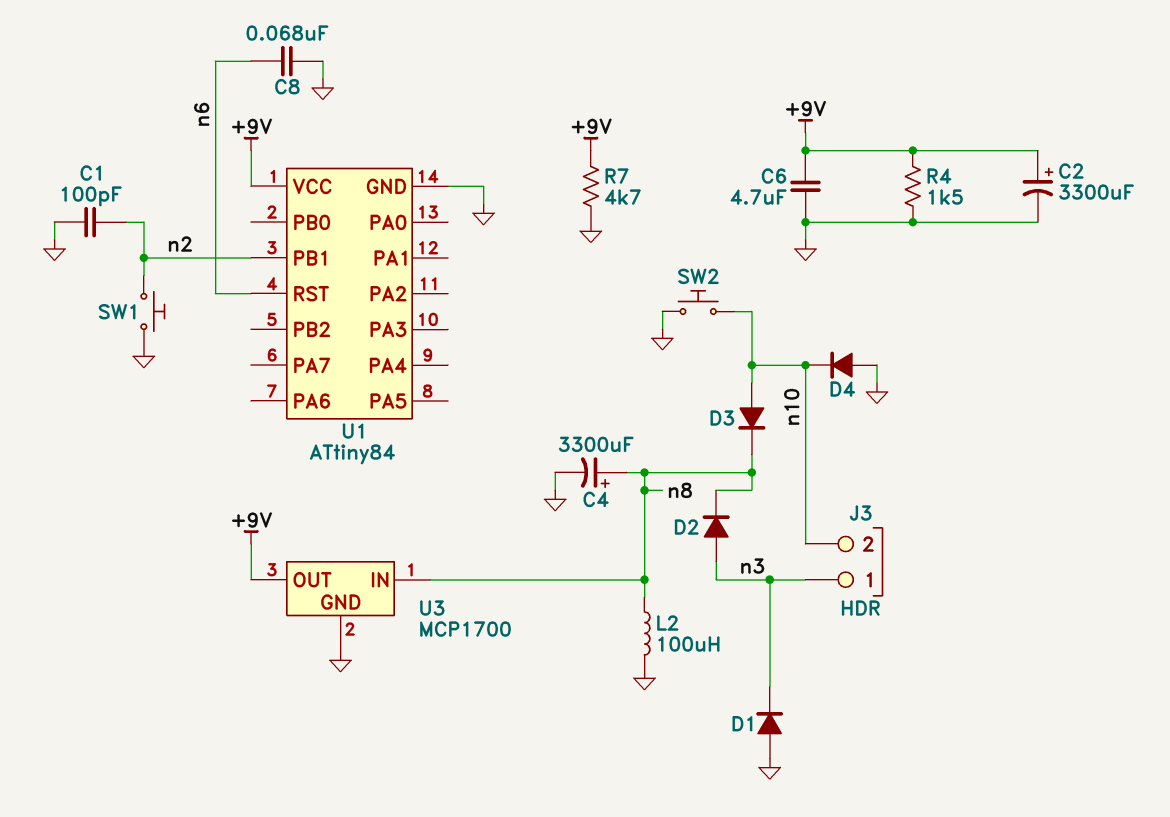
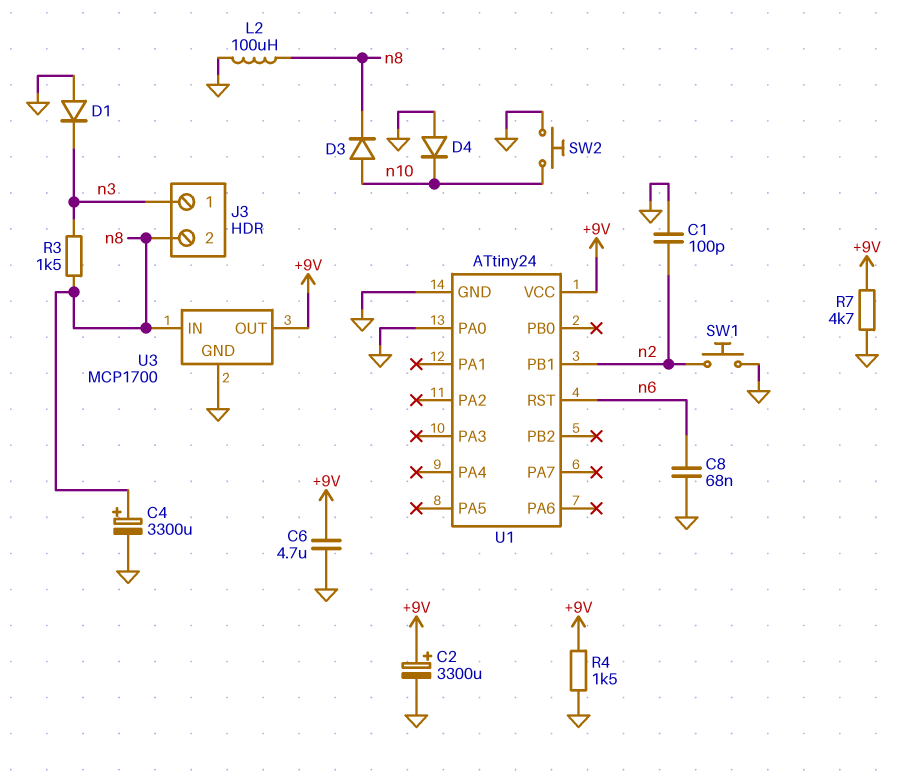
D2: diode (A n3, K n8) -> none
J3 pin 2: n10 -> n8
R3: none -> 1.5k (n3, n8)
U1: ATtiny84 -> ATtiny24
U1 pin PA0: none -> GND

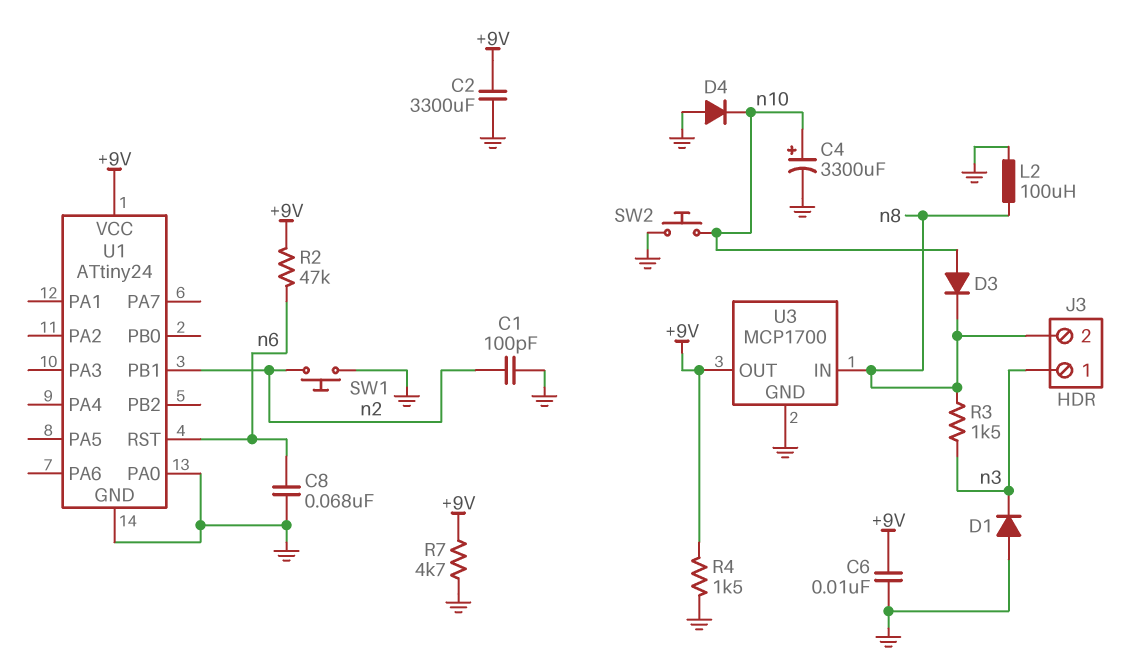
C2: 3300uF (plus +9V, minus GND) -> 3300uF (+9V, GND)
C4: 3300uF (plus n8, minus GND) -> 3300uF (plus n10, minus GND)
C6: 4.7uF (+9V, GND) -> 10nF (+9V, GND)
R2: none -> 47k (+9V, n6)

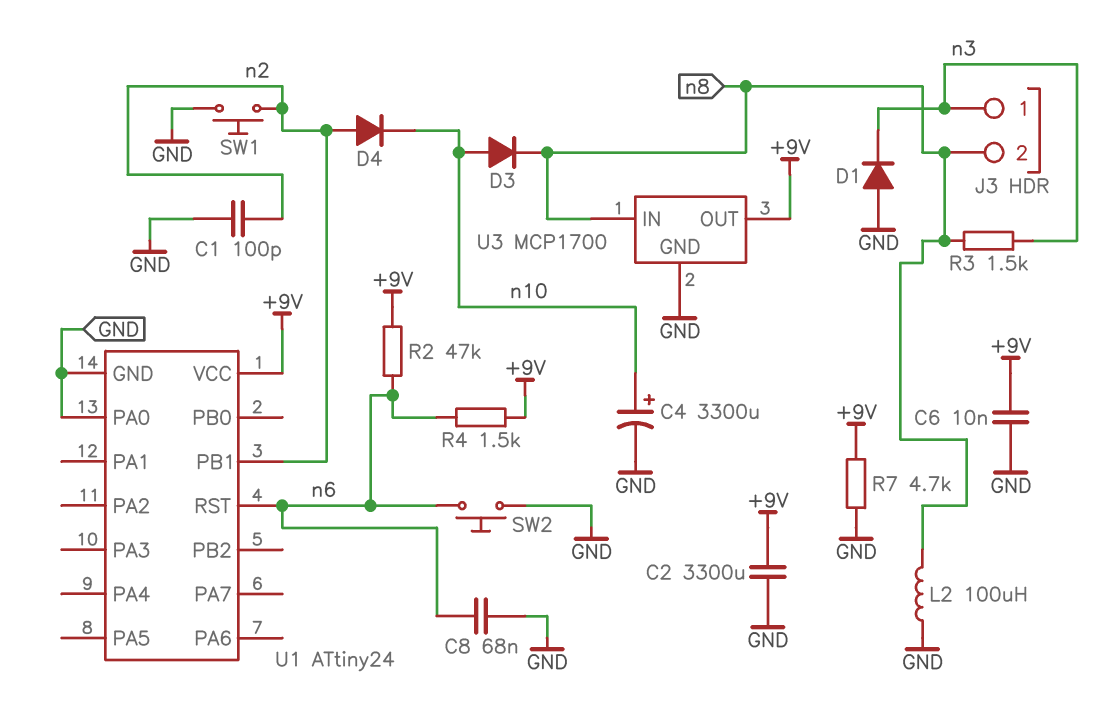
D4: diode (A GND, K n10) -> diode (A n2, K n10)
R4: 1.5k (+9V, GND) -> 1.5k (+9V, n6)
SW2: button (GND, n10) -> button (GND, n6)

